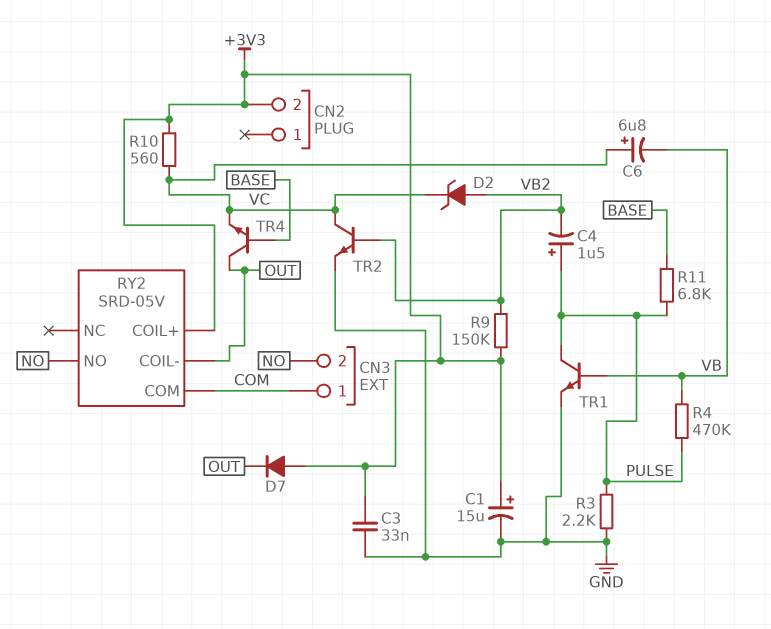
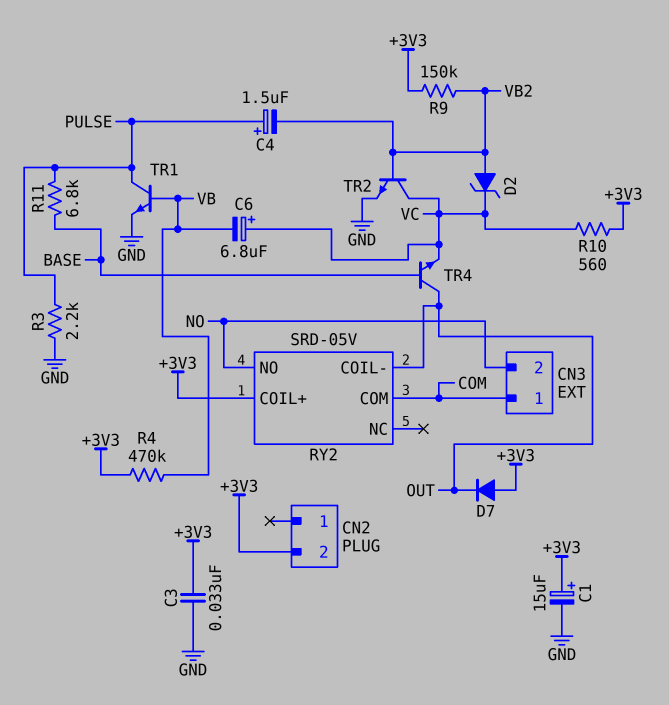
R4: 470k (PULSE, VB) -> 470k (+3V3, VB)

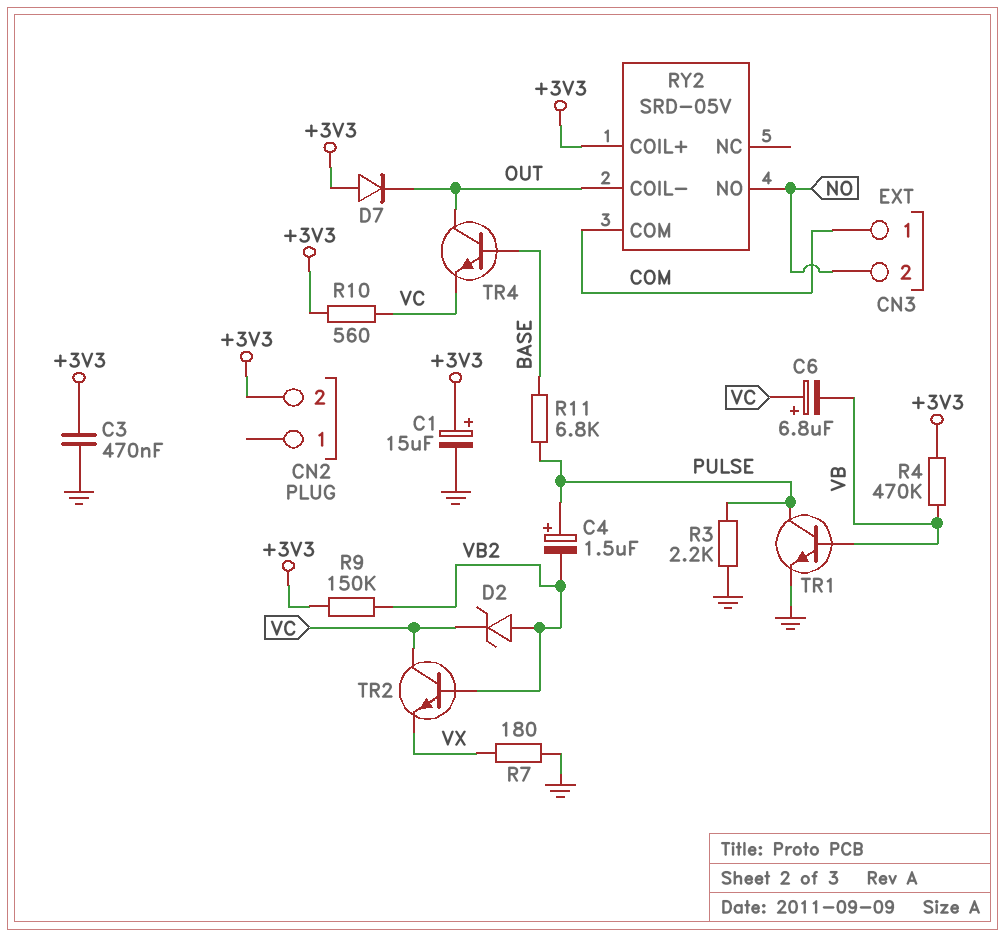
C3: 33nF (+3V3, GND) -> 470nF (+3V3, GND)
R7: none -> 180 (GND, VX)
TR2: NPN (B VB2, C VC, E GND) -> NPN (B VB2, C VC, E VX)

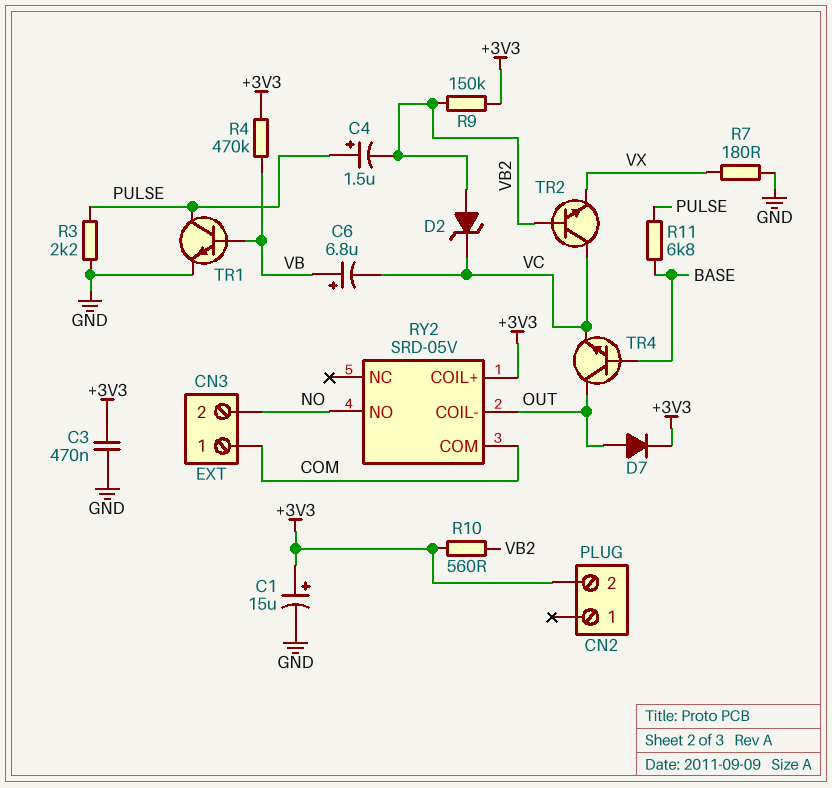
C6: 6.8uF (plus VC, minus VB) -> 6.8uF (plus VB, minus VC)
D7: diode (A +3V3, K OUT) -> diode (A OUT, K +3V3)
R10: 560 (+3V3, VC) -> 560 (+3V3, VB2)

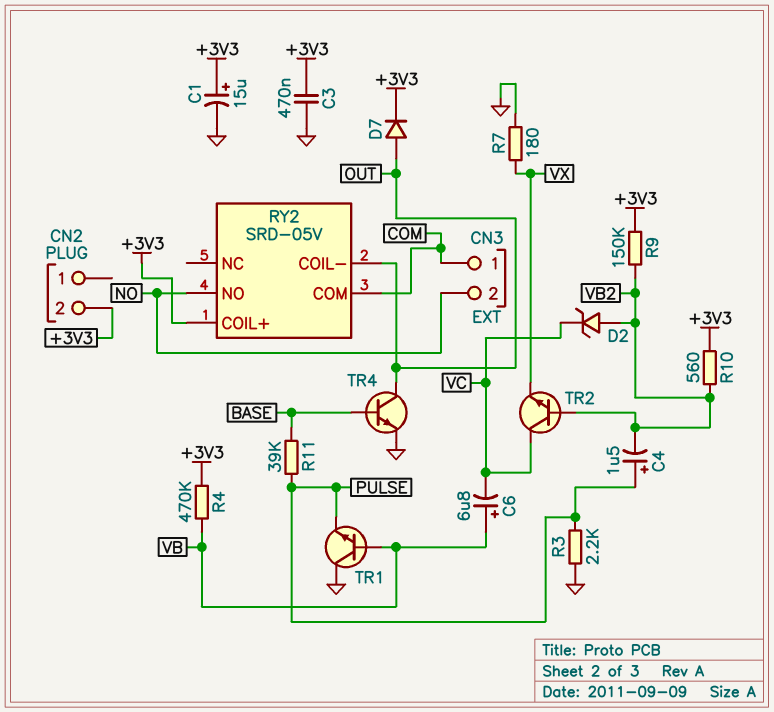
R11: 6.8k (BASE, PULSE) -> 39k (BASE, PULSE)
TR1: NPN (B VB, C PULSE, E GND) -> NPN (B VB, C GND, E PULSE)
TR4: NPN (B BASE, C OUT, E VC) -> NPN (B BASE, C OUT, E GND)

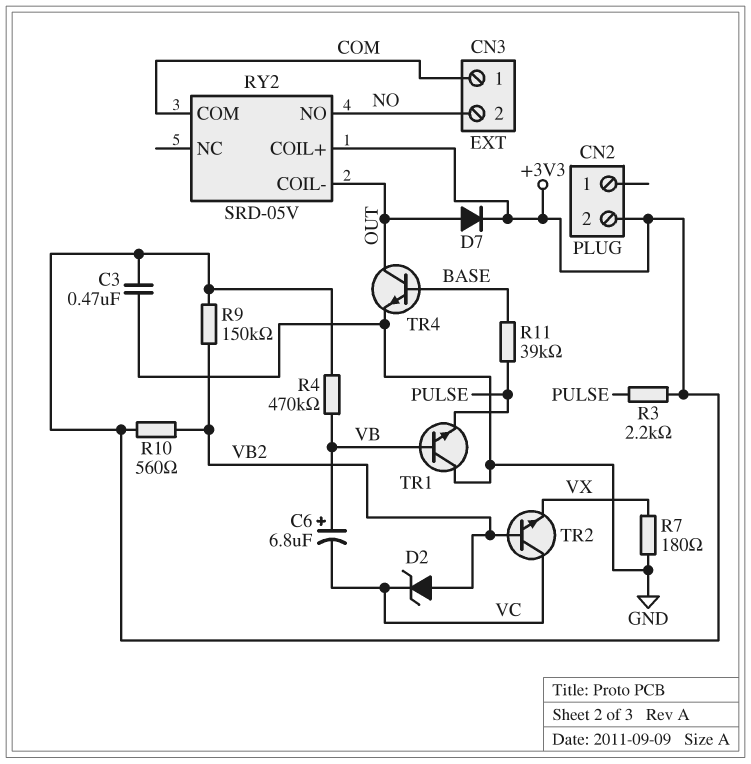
C1: 15uF (plus +3V3, minus GND) -> none
C4: 1.5uF (plus PULSE, minus VB2) -> none
R3: 2.2k (GND, PULSE) -> 2.2k (+3V3, PULSE)

